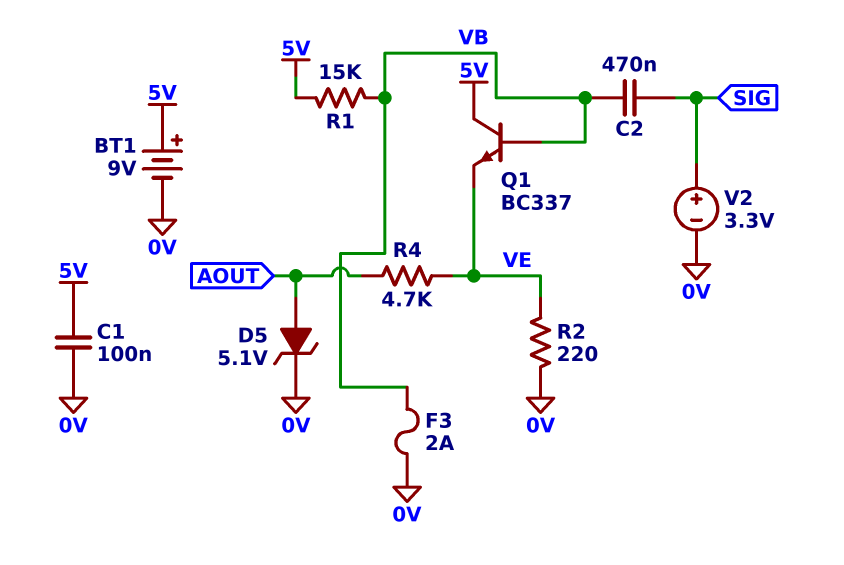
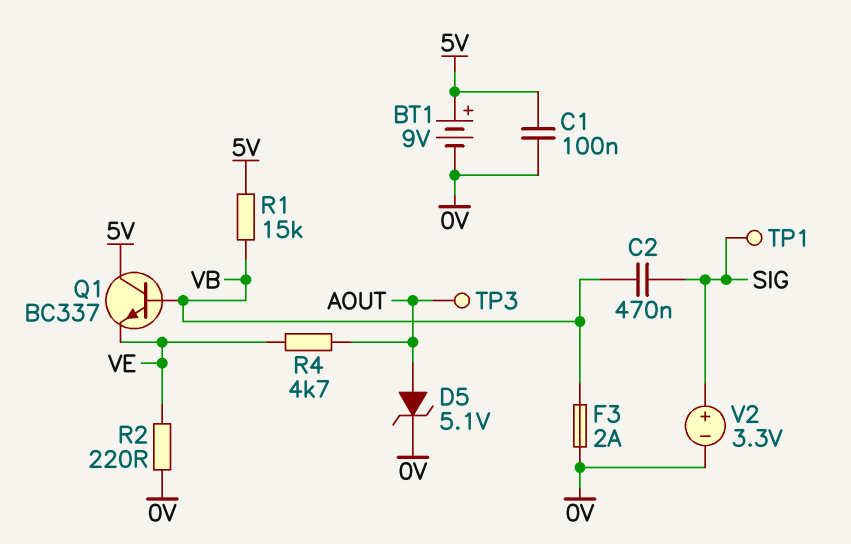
TP1: none -> test point (SIG)
TP3: none -> test point (AOUT)

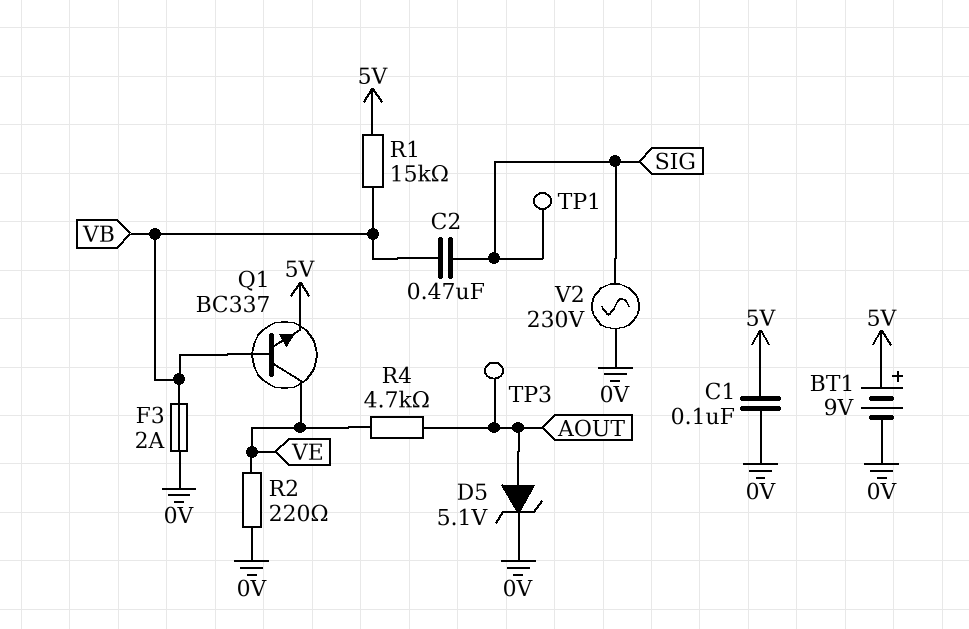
Q1: NPN BC337 (B VB, C 5V, E VE) -> NPN BC337 (B VB, C VE, E 5V)
V2: 3.3V (plus SIG, minus 0V) -> AC 230V (0V, SIG)

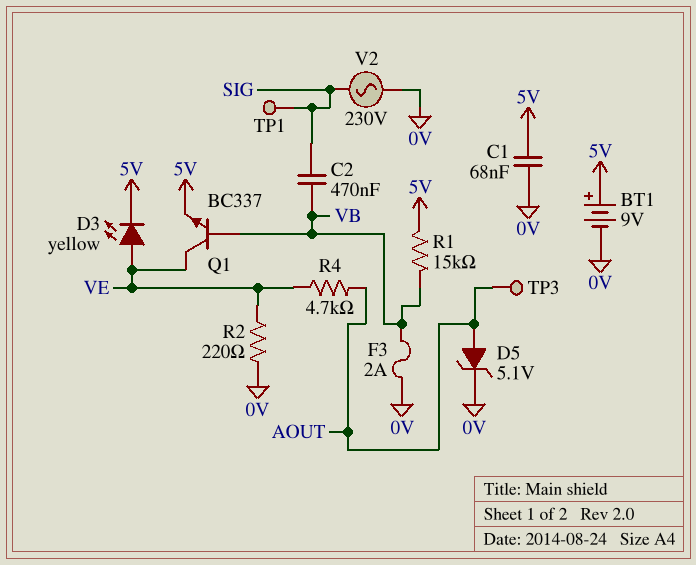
C1: 100nF (0V, 5V) -> 68nF (0V, 5V)
D3: none -> LED yellow (A VE, K 5V)

